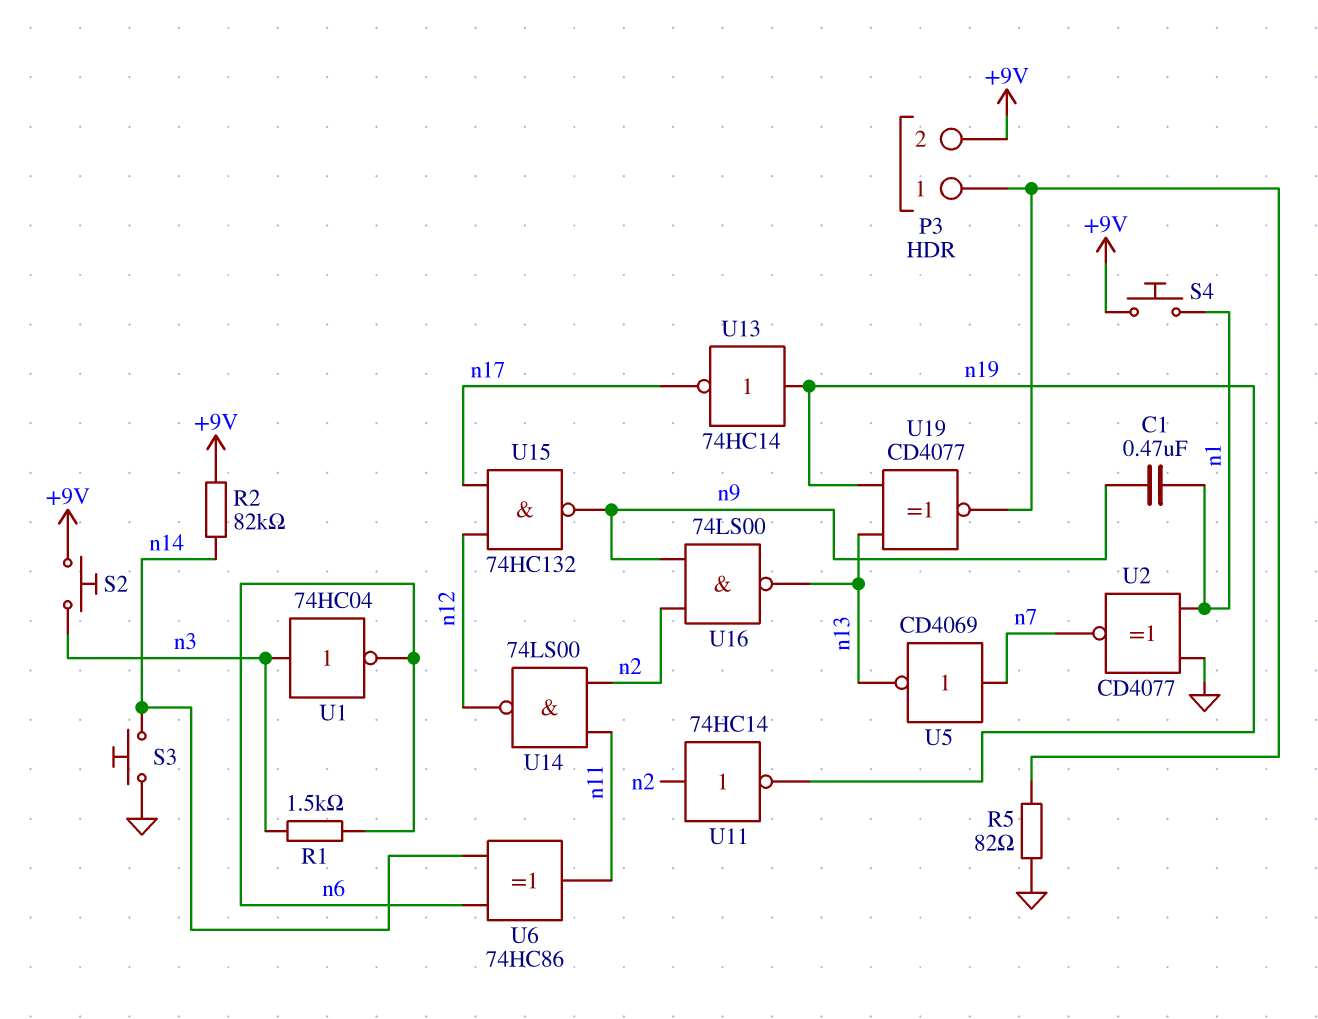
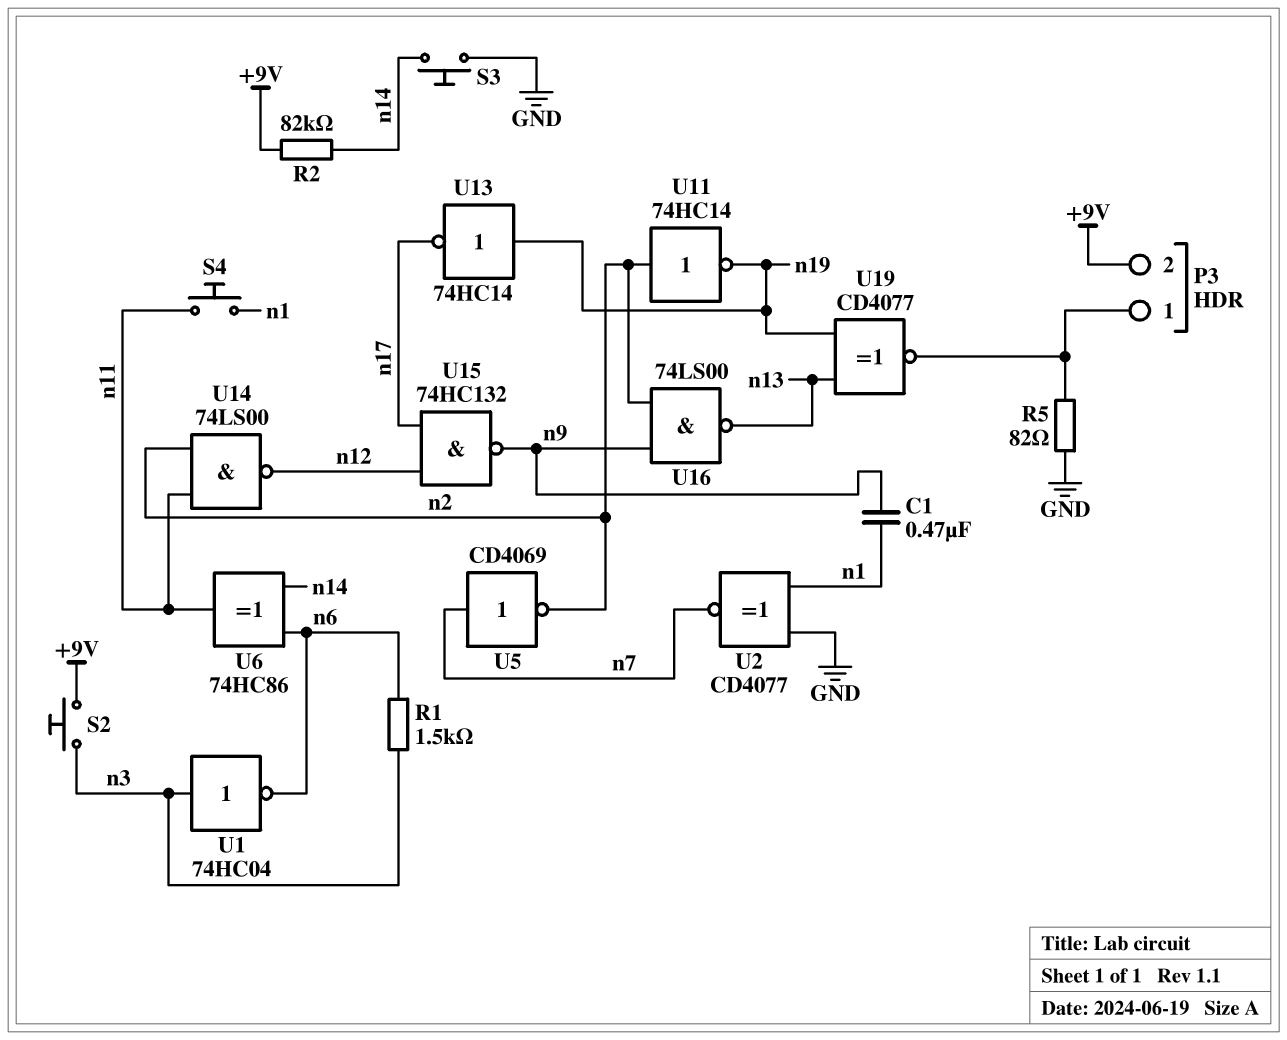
S4: button (+9V, n1) -> button (n1, n11)
U5: NOT CD4069 (in n7, out n13) -> NOT CD4069 (in n7, out n2)

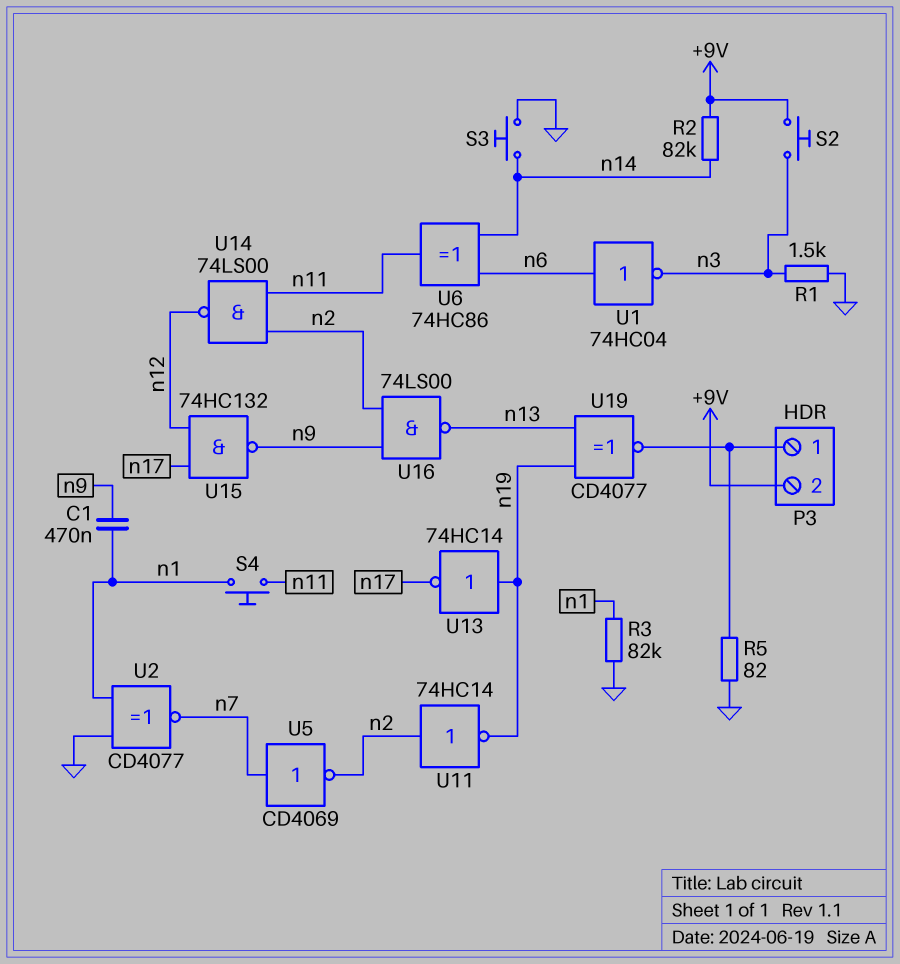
R1: 1.5k (n3, n6) -> 1.5k (GND, n3)
R3: none -> 82k (GND, n1)
U1: NOT 74HC04 (in n3, out n6) -> NOT 74HC04 (in n6, out n3)

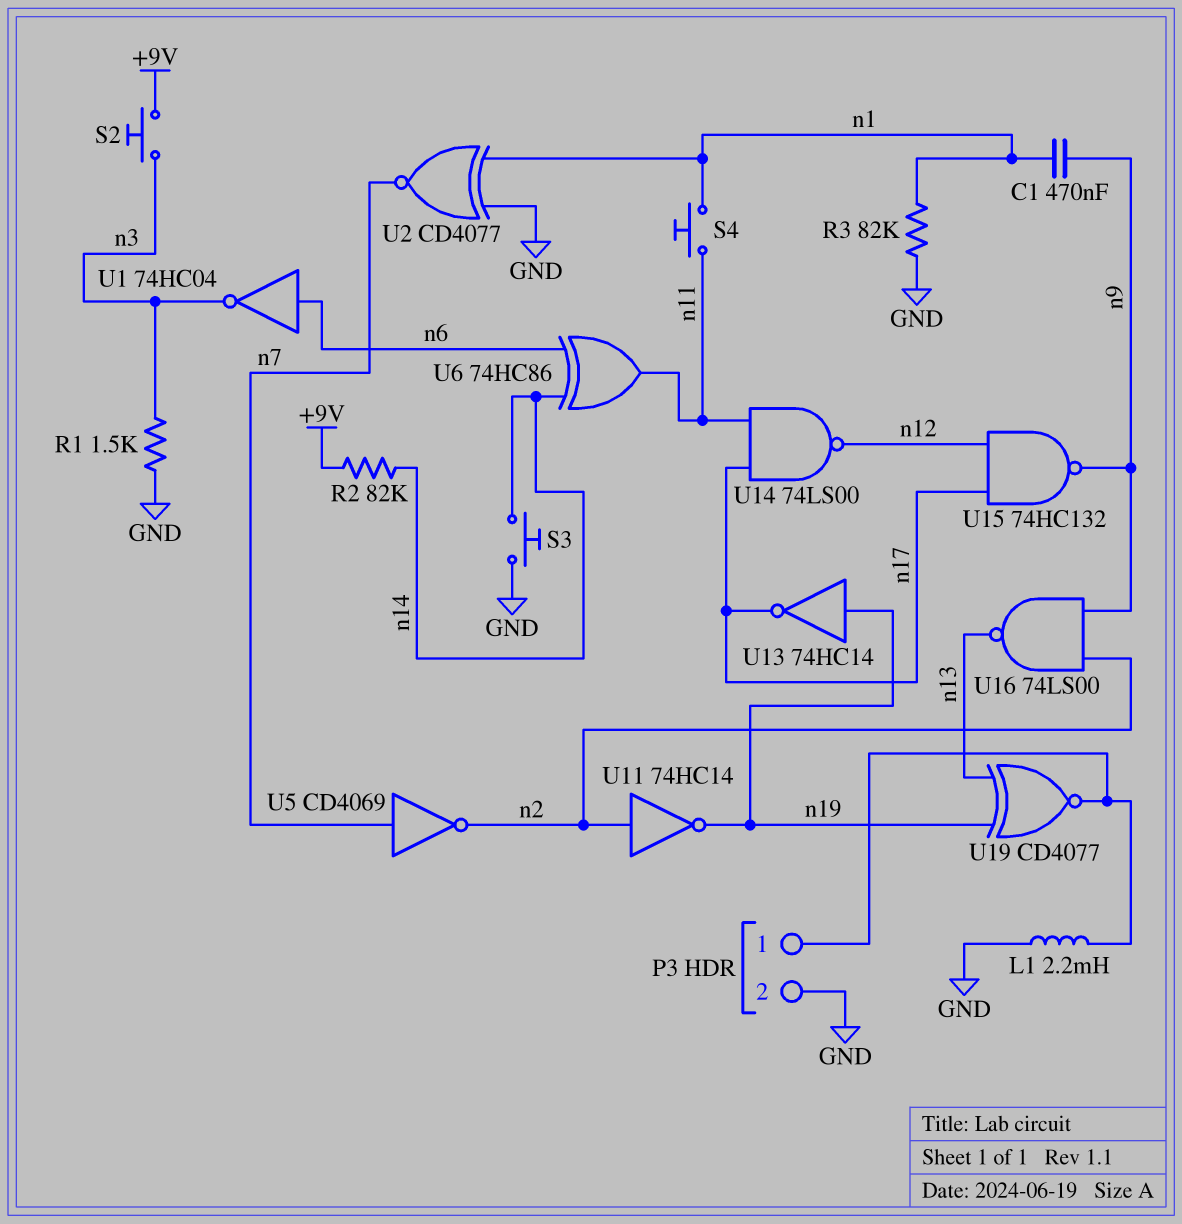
L1: none -> 2.2mH (GND, P3/1)
P3 pin 2: +9V -> GND
R5: 82 (GND, P3/1) -> none
U14: NAND 74LS00 (in n2, in n11, out n12) -> NAND 74LS00 (in n11, in n17, out n12)

